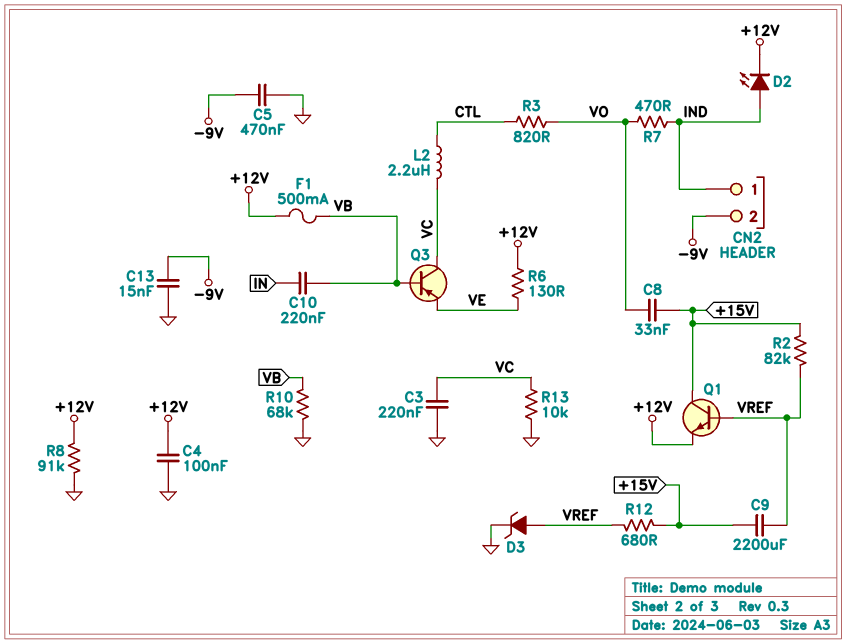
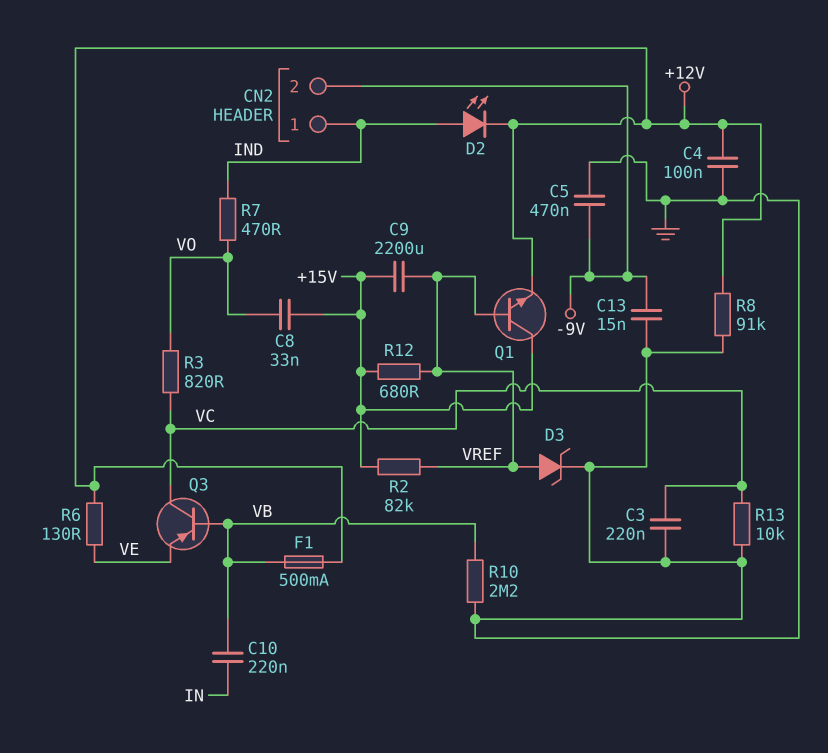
L2: 2.2uH (CTL, VC) -> none
R3: 820 (CTL, VO) -> 820 (VC, VO)
R10: 68k (GND, VB) -> 2.2M (GND, VB)

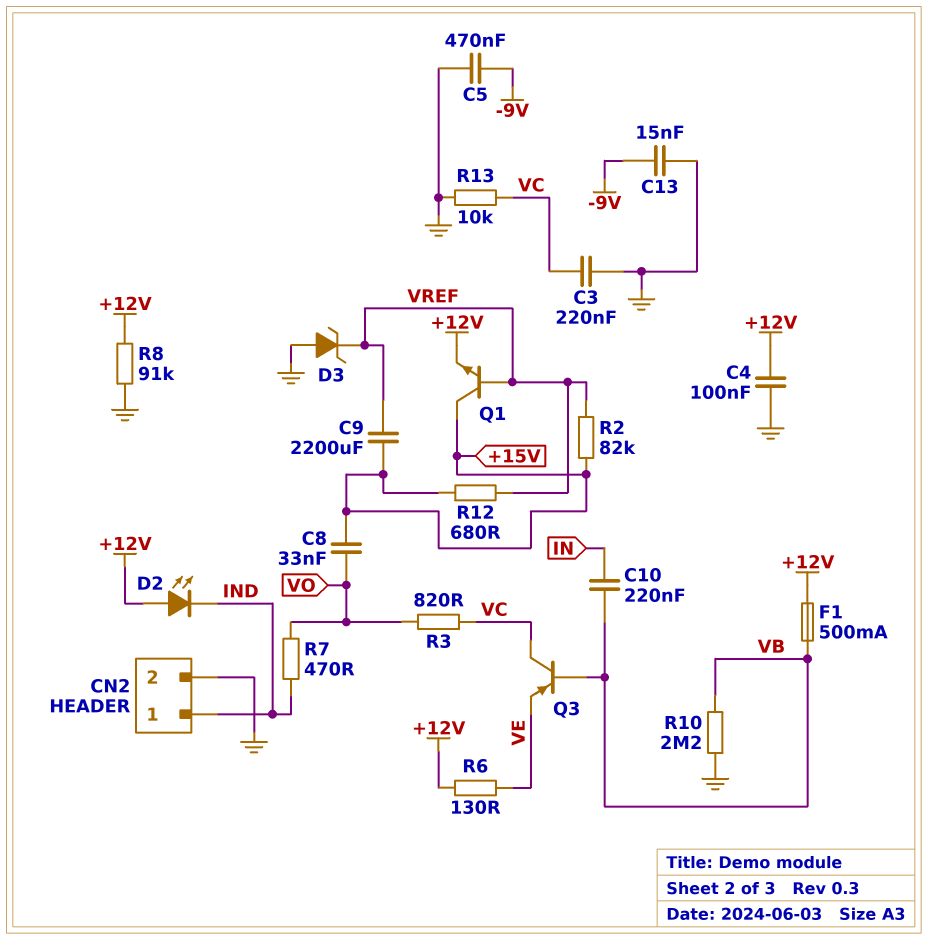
CN2 pin 2: -9V -> GND
D2: LED (A IND, K +12V) -> LED (A +12V, K IND)
D3: zener (A VREF, K GND) -> zener (A GND, K VREF)

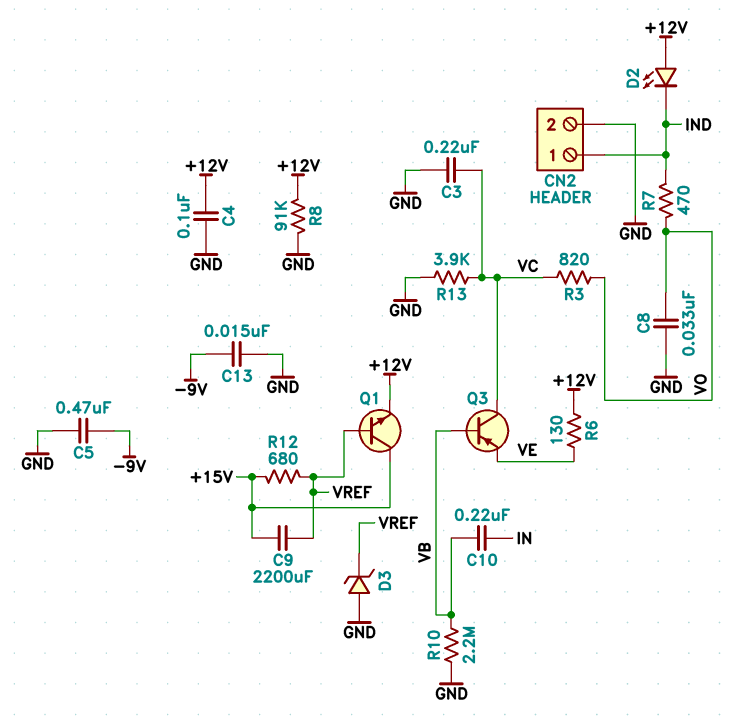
C8: 33nF (+15V, VO) -> 33nF (GND, VO)
F1: 500mA (+12V, VB) -> none
R2: 82k (+15V, VREF) -> none
R13: 10k (GND, VC) -> 3.9k (GND, VC)

